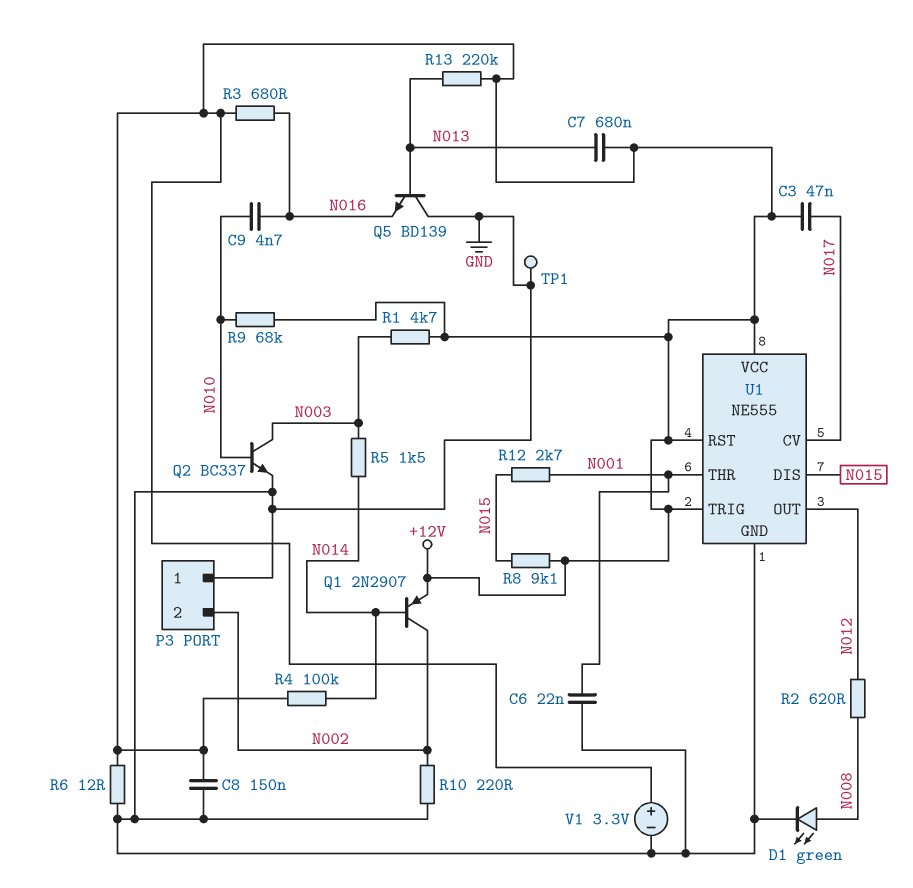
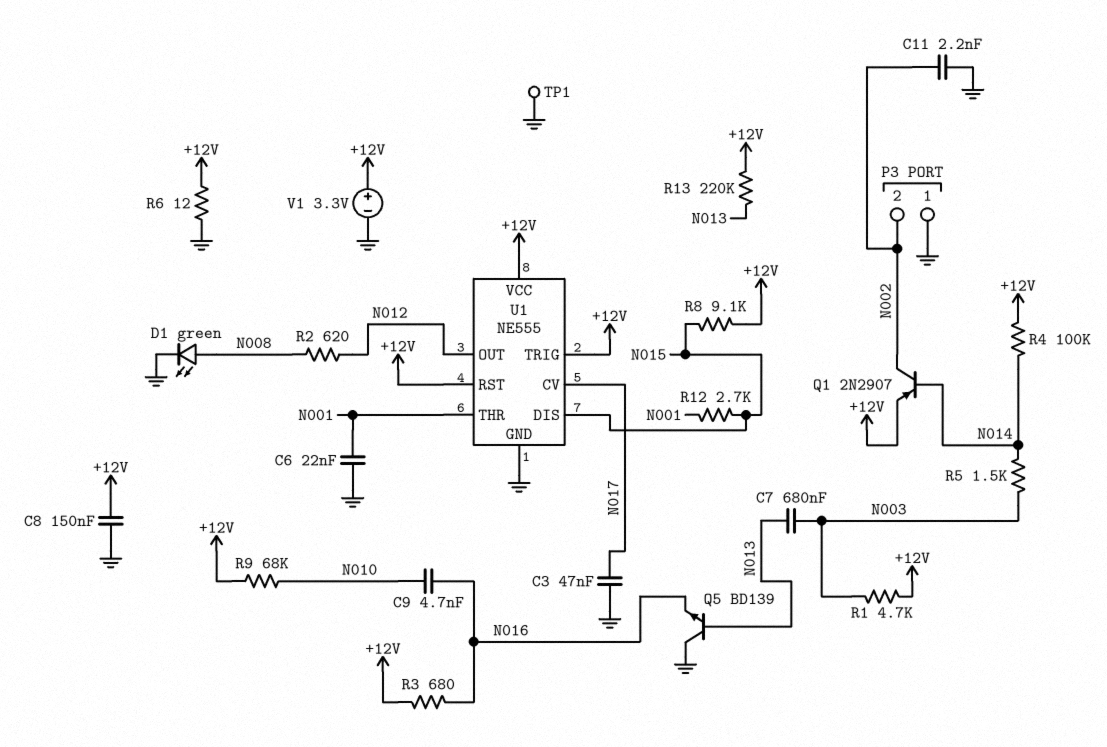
C3: 47nF (+12V, N017) -> 47nF (GND, N017)
C7: 680nF (+12V, N013) -> 680nF (N003, N013)
C11: none -> 2.2nF (GND, N002)
Q2: NPN BC337 (B N010, C N003, E GND) -> none
R10: 220 (GND, N002) -> none

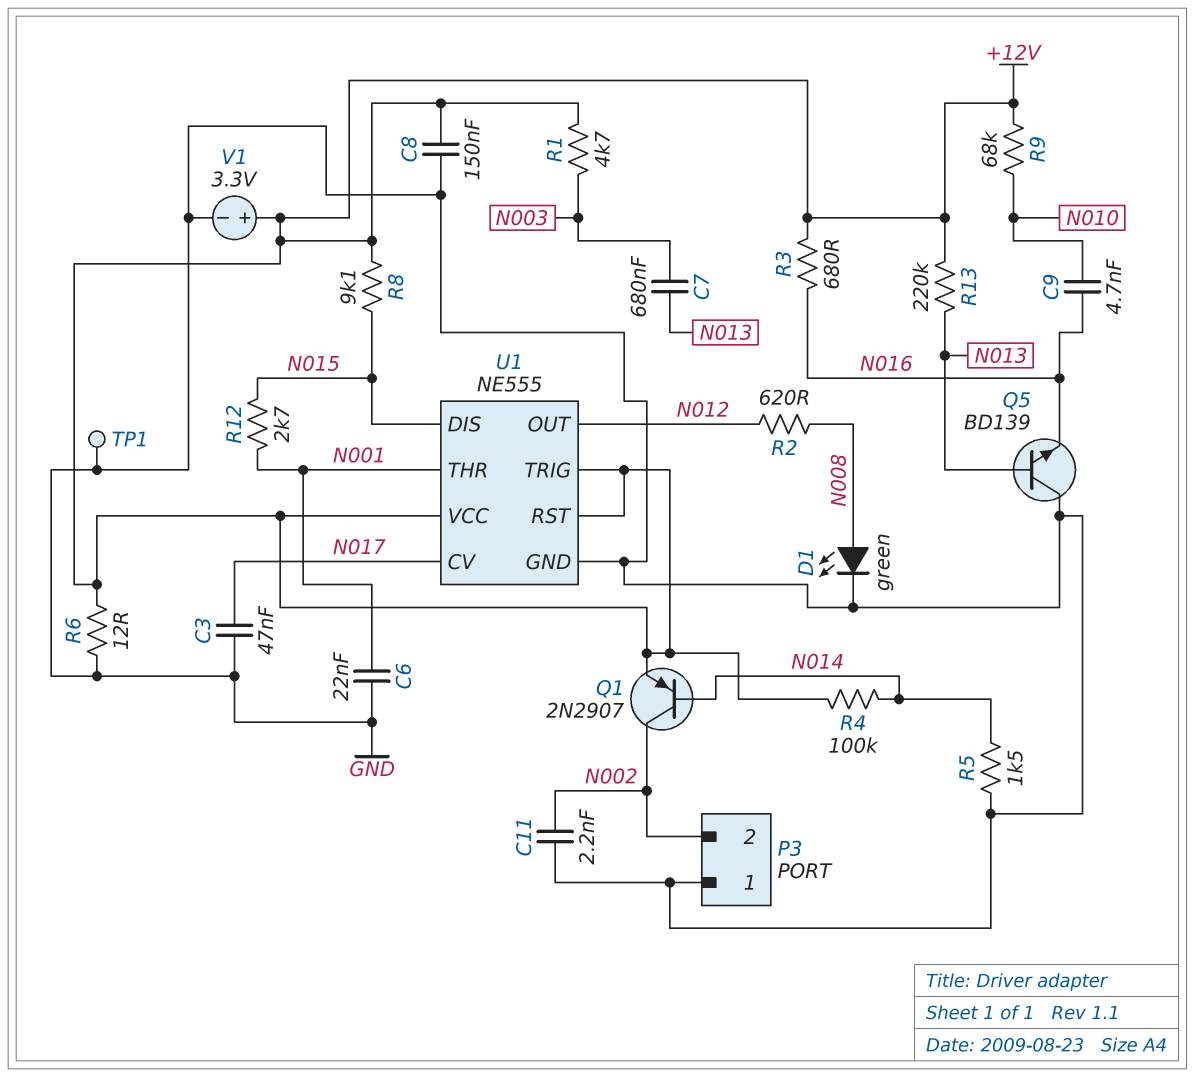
R5: 1.5k (N003, N014) -> 1.5k (GND, N014)

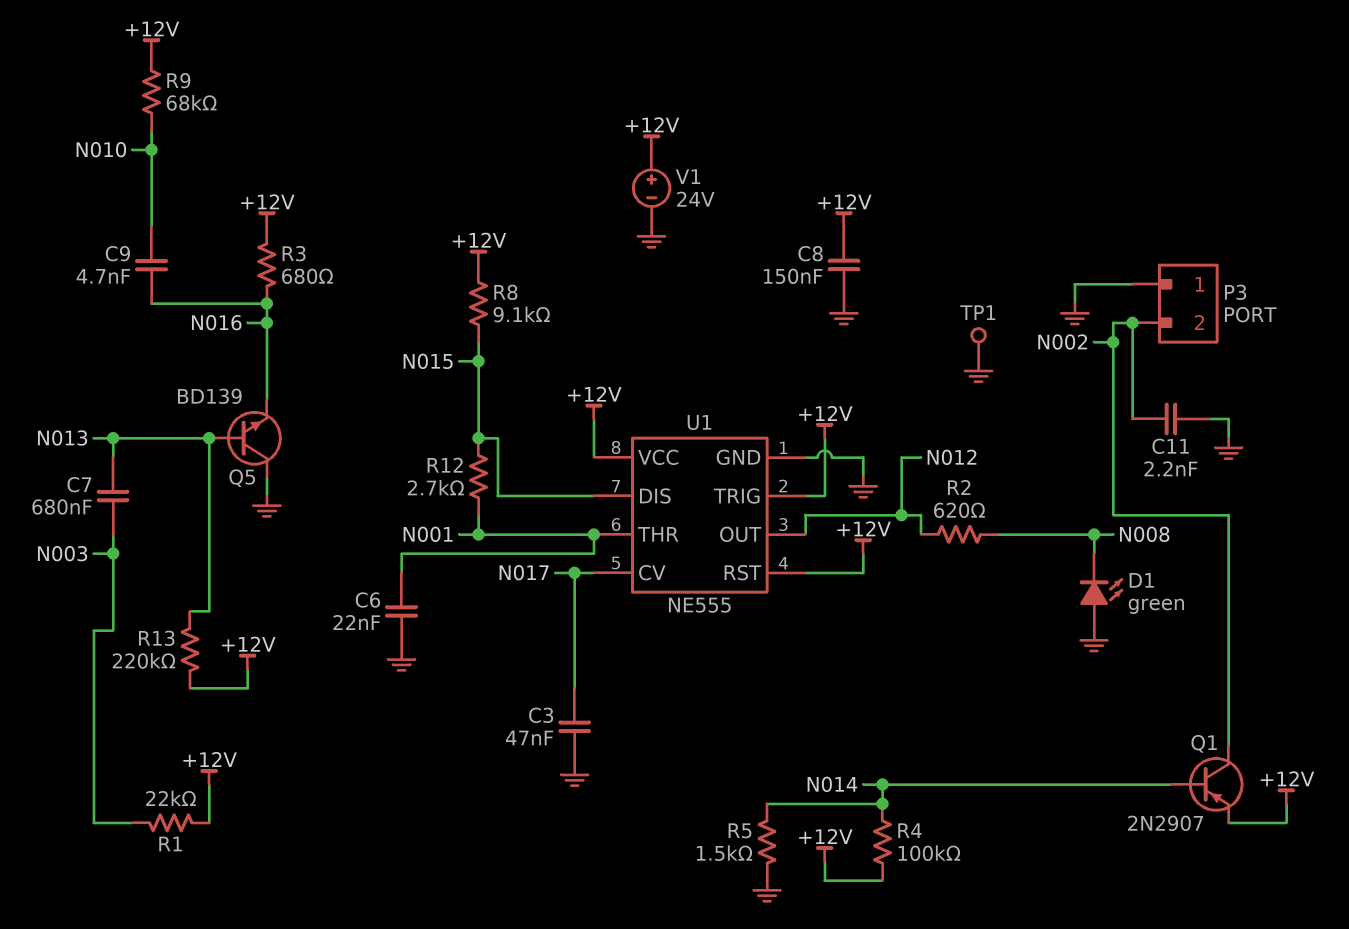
D1: LED green (A N008, K GND) -> LED green (A GND, K N008)
R1: 4.7k (+12V, N003) -> 22k (+12V, N003)
R6: 12 (+12V, GND) -> none
V1: 3.3V (plus +12V, minus GND) -> 24V (plus +12V, minus GND)

